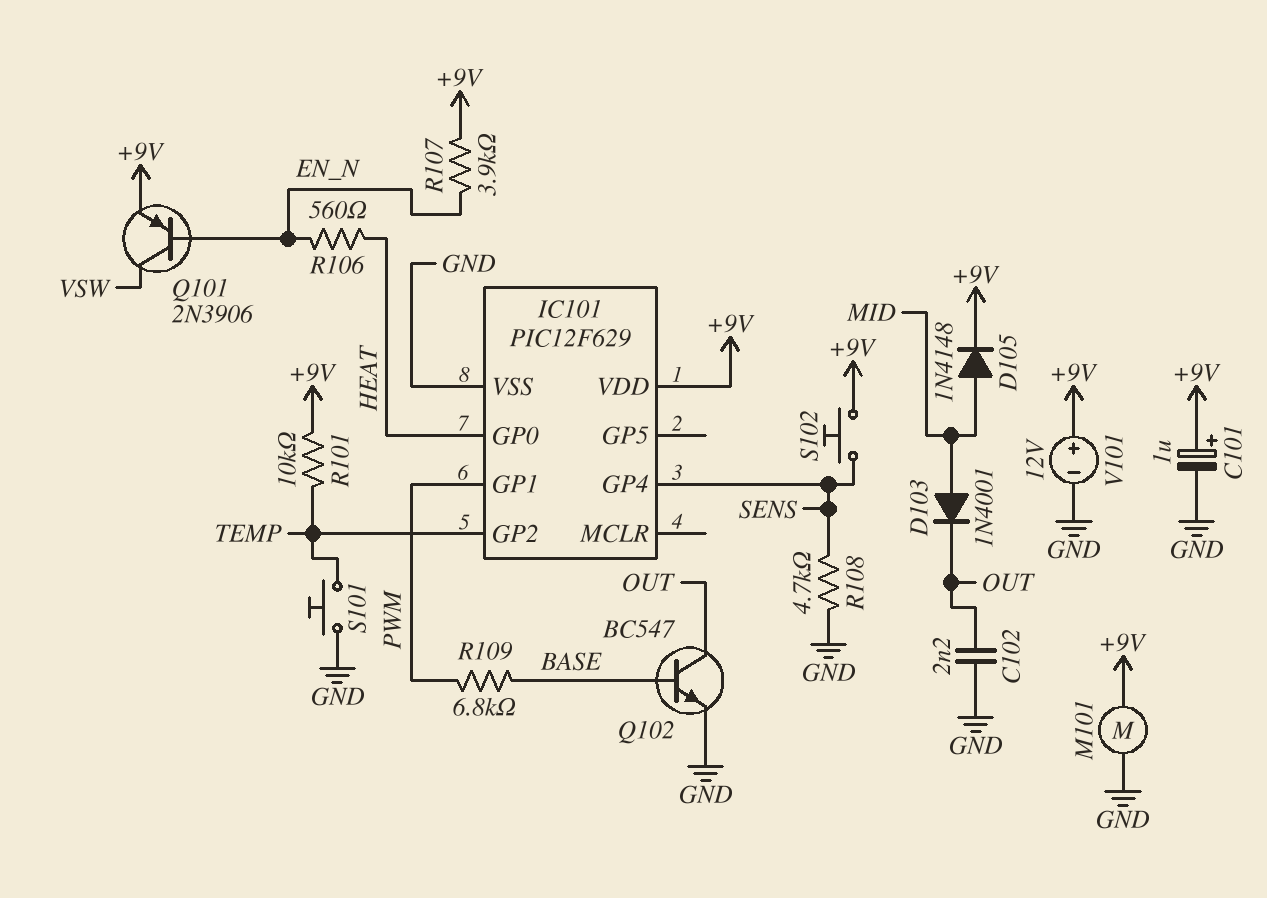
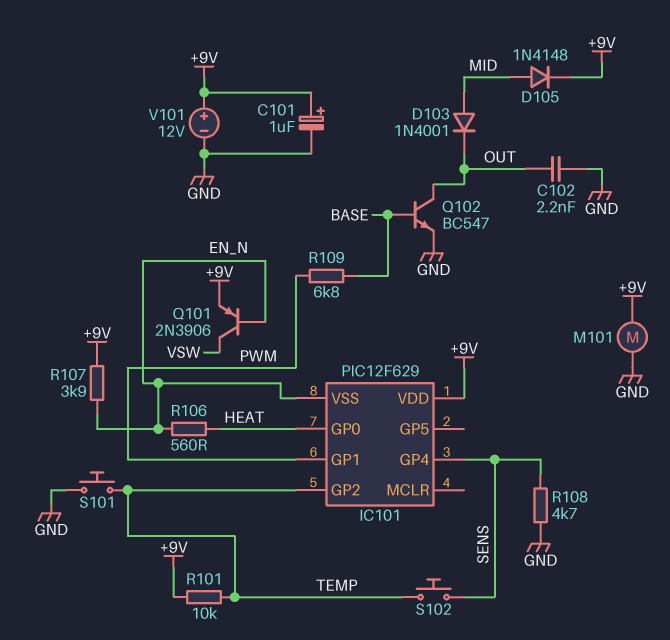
IC101 pin VSS: GND -> EN_N
S102: button (+9V, SENS) -> button (SENS, TEMP)

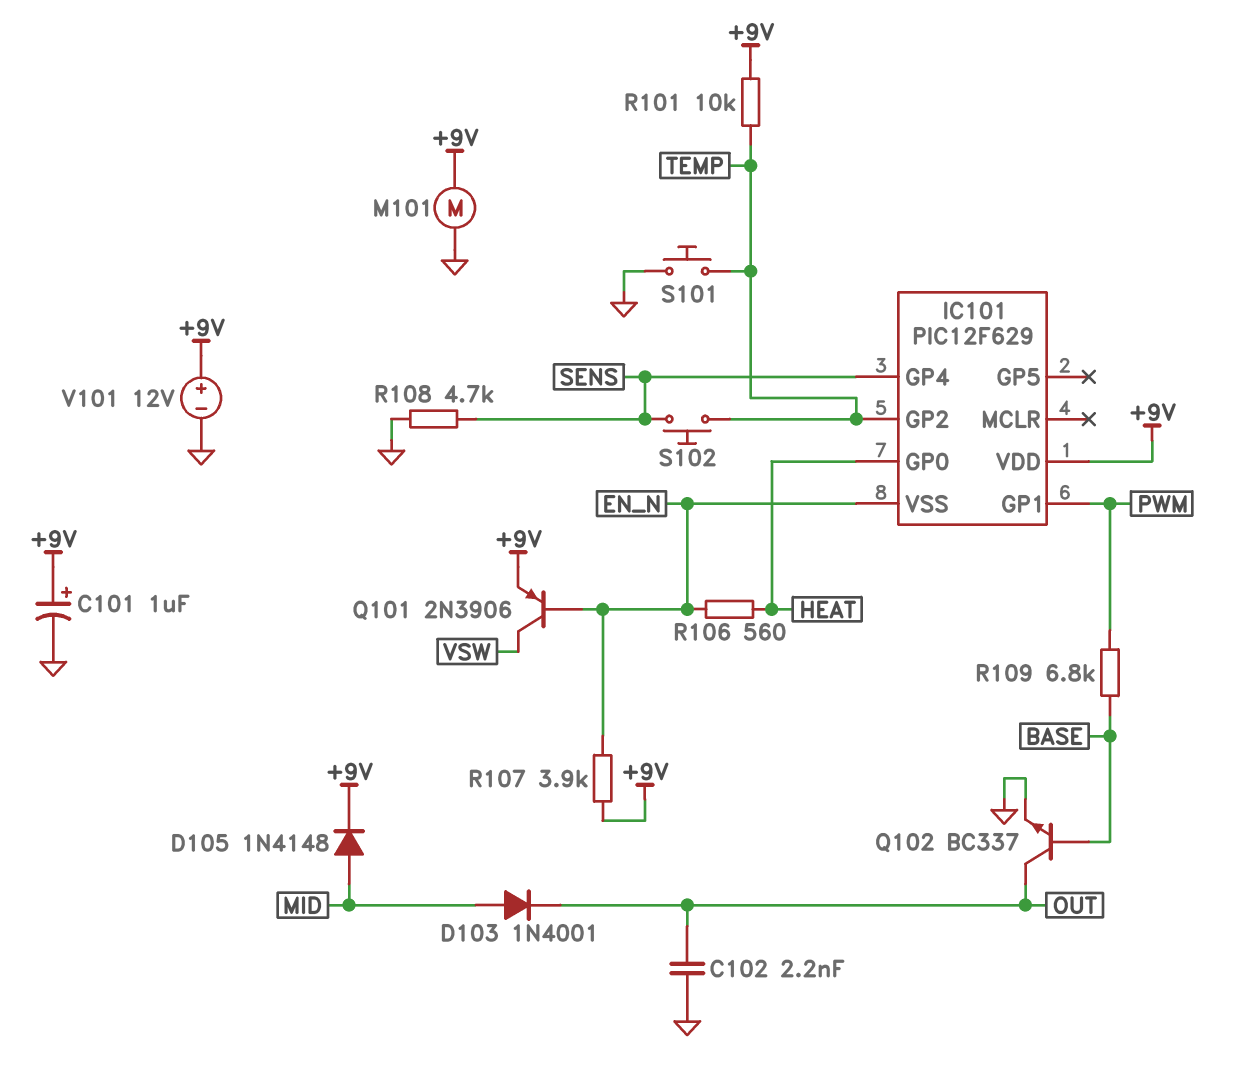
Q102: NPN BC547 (B BASE, C OUT, E GND) -> NPN BC337 (B BASE, C OUT, E GND)

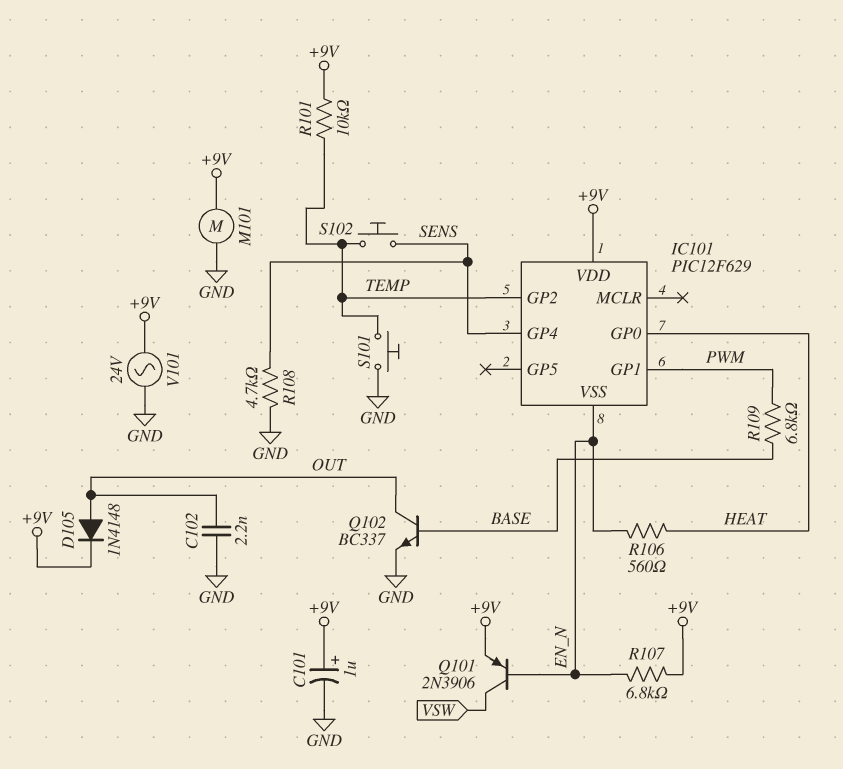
D103: diode 1N4001 (A MID, K OUT) -> none
D105: diode 1N4148 (A MID, K +9V) -> diode 1N4148 (A OUT, K +9V)
R107: 3.9k (+9V, EN_N) -> 6.8k (+9V, EN_N)
V101: 12V (plus +9V, minus GND) -> AC 24V (+9V, GND)

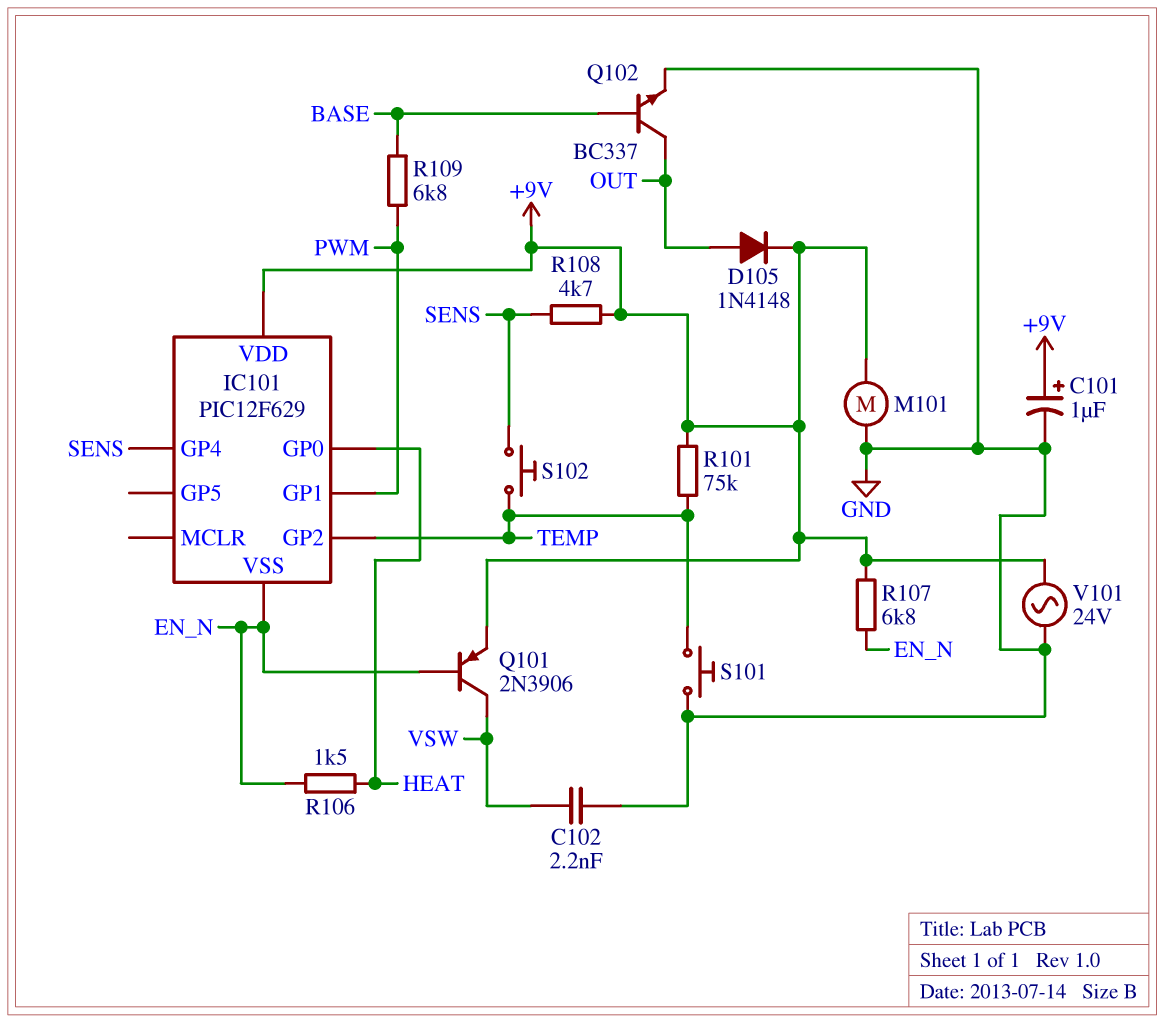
C102: 2.2nF (GND, OUT) -> 2.2nF (GND, VSW)
R101: 10k (+9V, TEMP) -> 75k (+9V, TEMP)
R106: 560 (EN_N, HEAT) -> 1.5k (EN_N, HEAT)
R108: 4.7k (GND, SENS) -> 4.7k (+9V, SENS)

